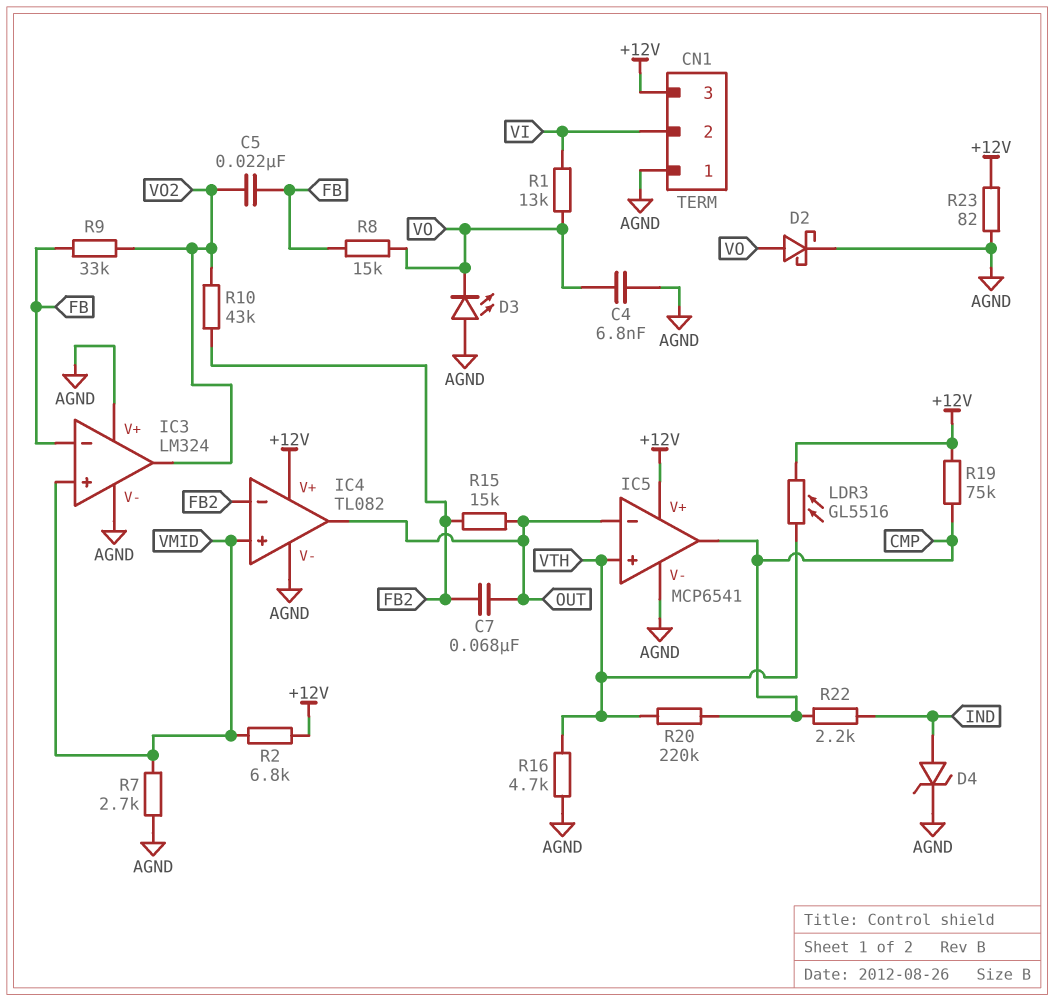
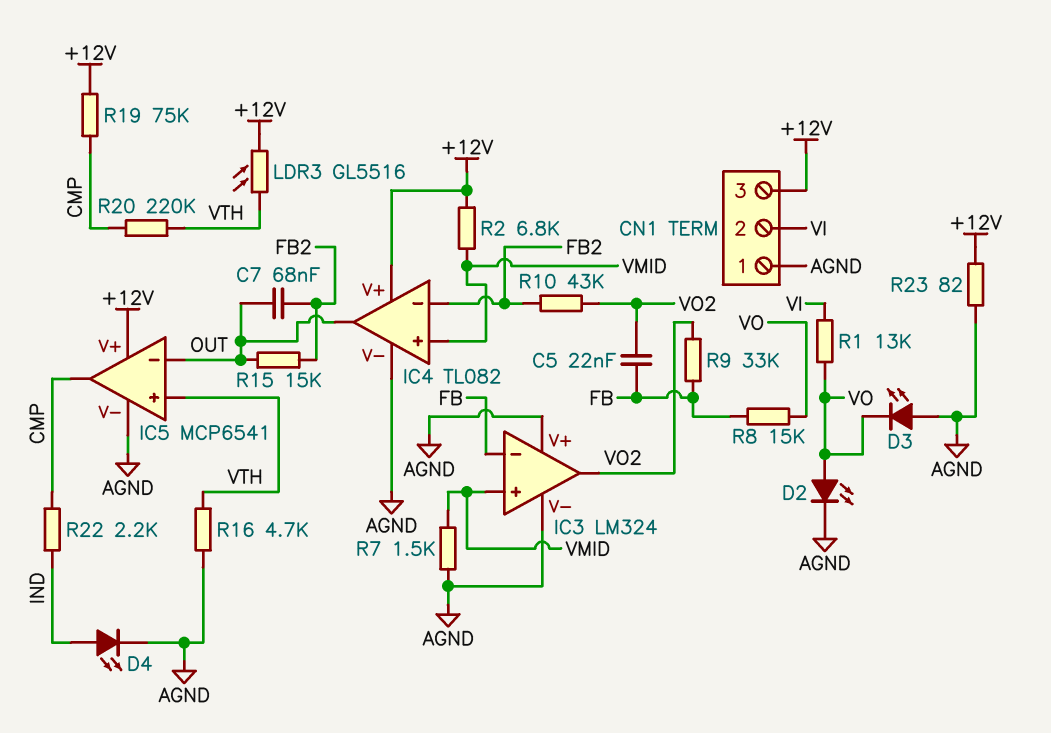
C4: 6.8nF (AGND, VO) -> none
D2: schottky (A VO, K AGND) -> LED (A VO, K AGND)
D4: zener (A IND, K AGND) -> LED (A IND, K AGND)
R7: 2.7k (AGND, VMID) -> 1.5k (AGND, VMID)

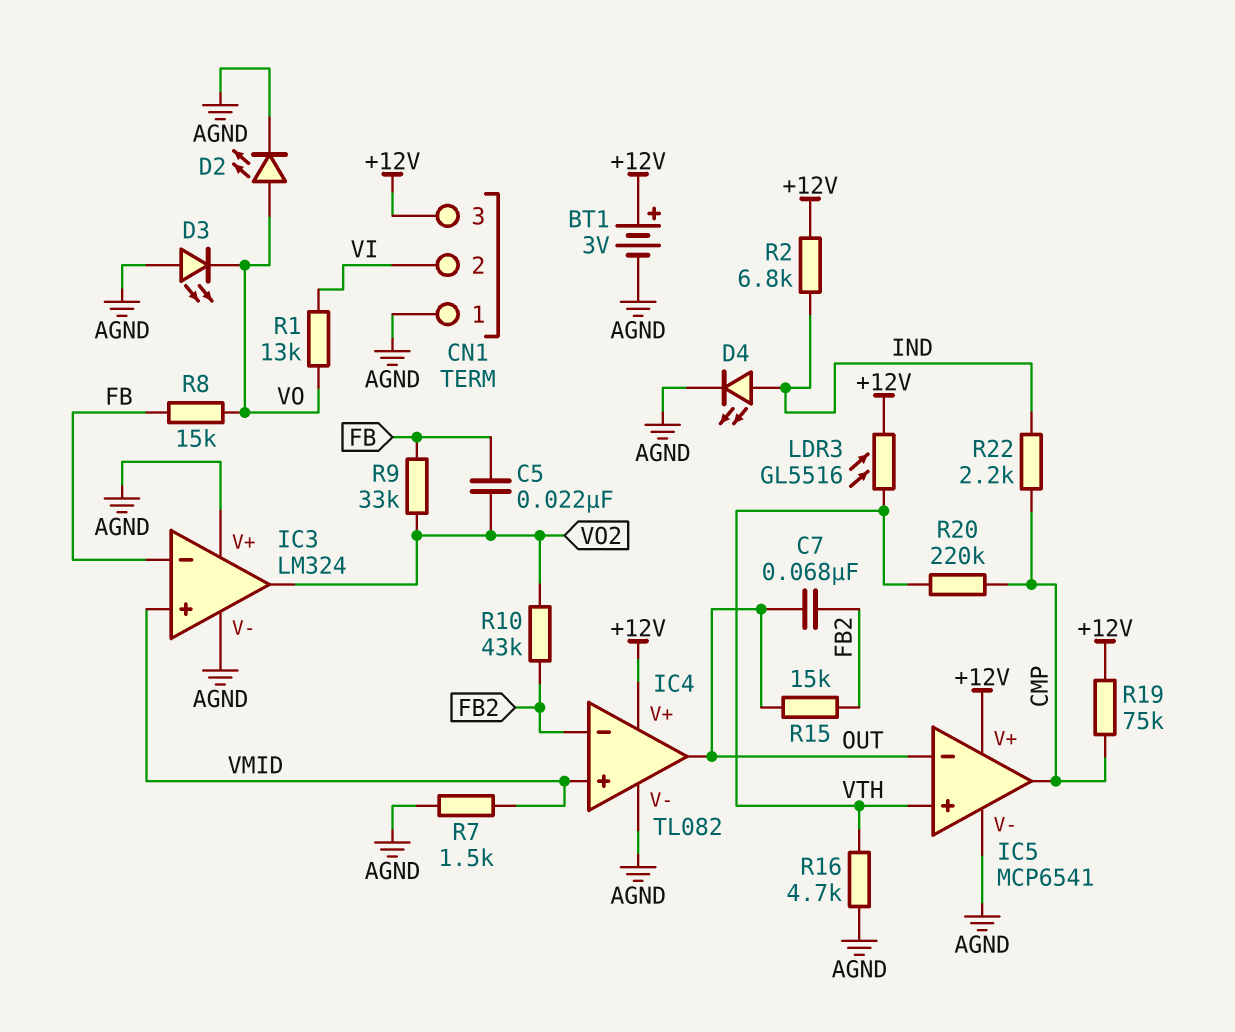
BT1: none -> 3V (plus +12V, minus AGND)
R2: 6.8k (+12V, VMID) -> 6.8k (+12V, IND)
R23: 82 (+12V, AGND) -> none

